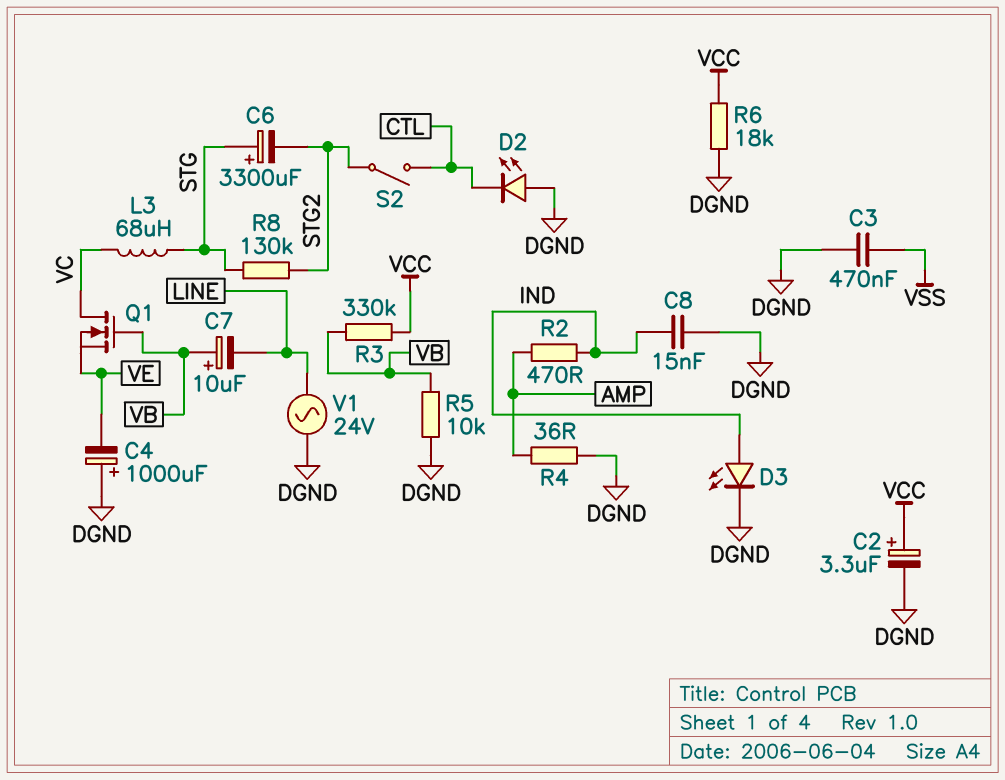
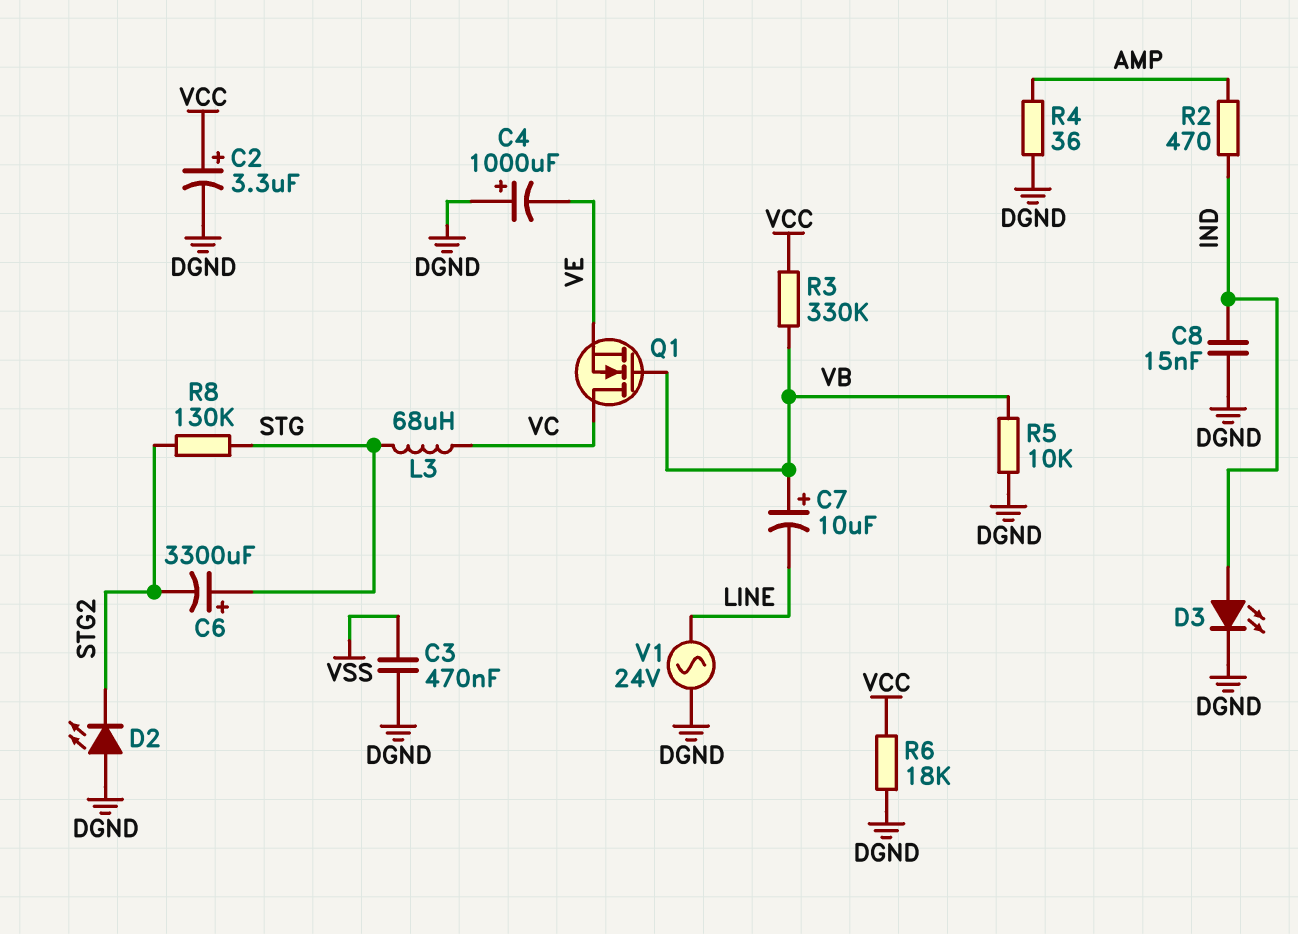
D2: LED (A DGND, K CTL) -> LED (A DGND, K STG2)
S2: switch (CTL, STG2) -> none

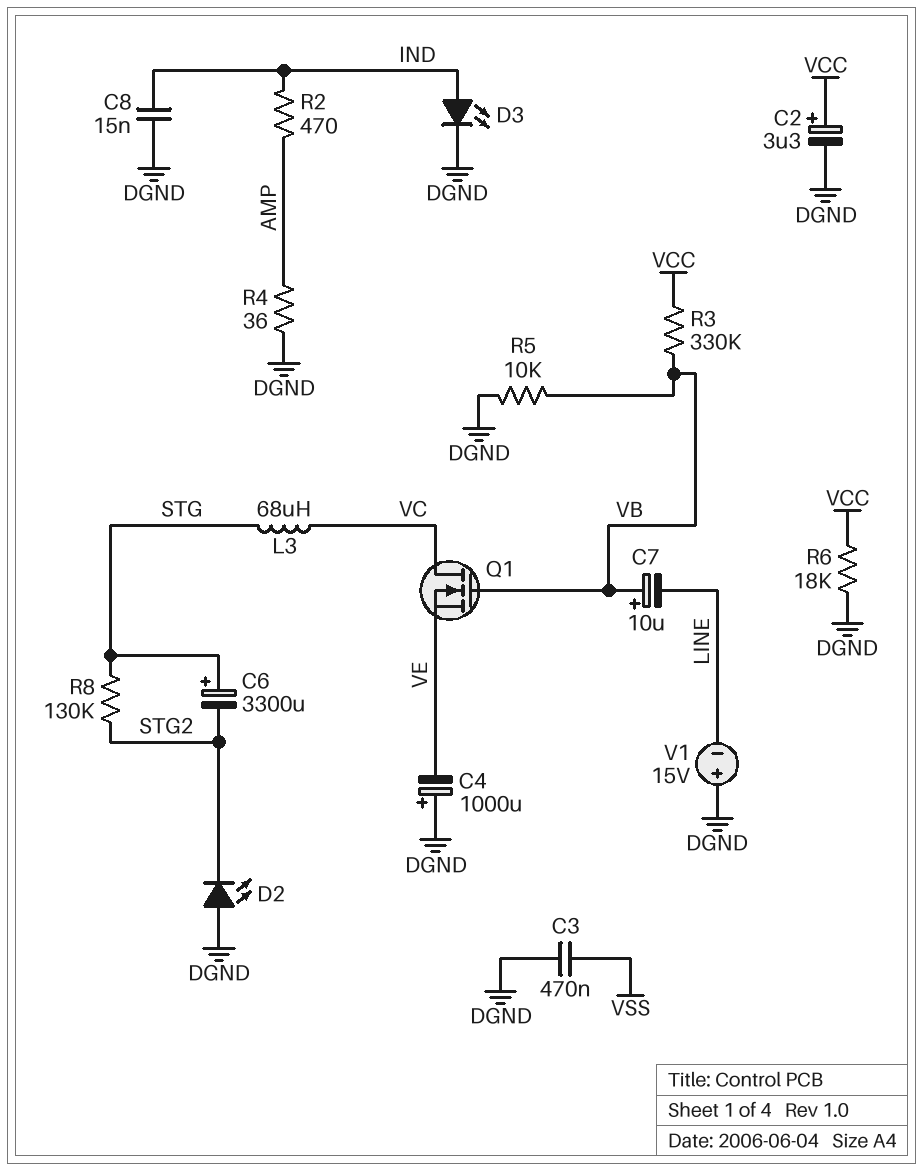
V1: AC 24V (DGND, LINE) -> 15V (plus DGND, minus LINE)

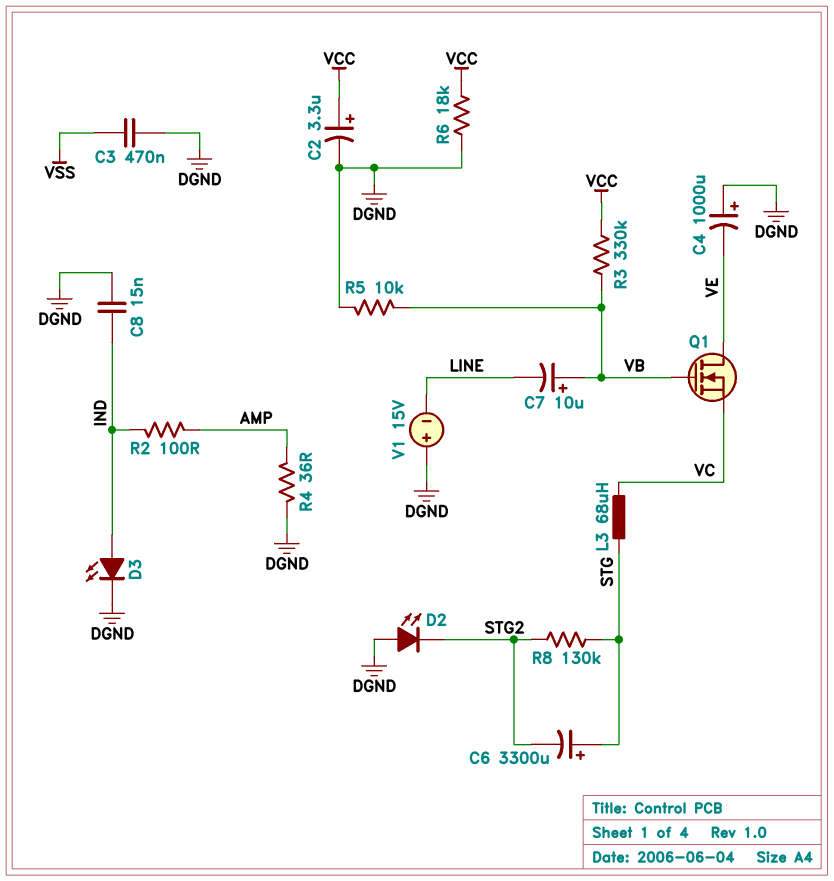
Q1: NMOS (G VB, D VC, S VE) -> NMOS (G VB, D VE, S VC)
R2: 470 (AMP, IND) -> 100 (AMP, IND)

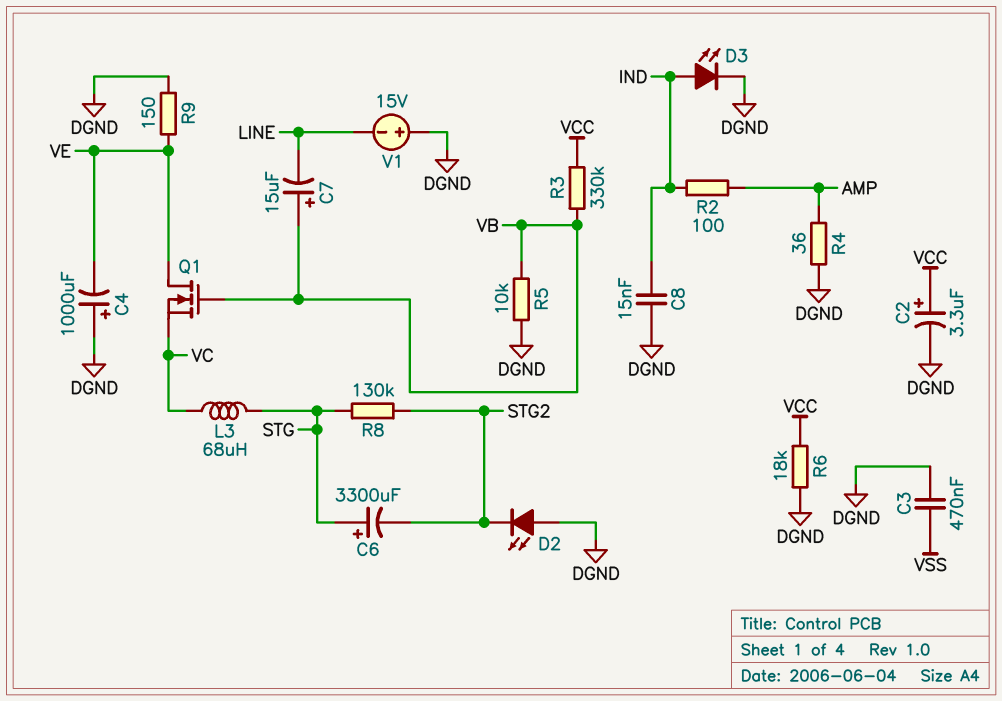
C7: 10uF (plus VB, minus LINE) -> 15uF (plus VB, minus LINE)
R9: none -> 150 (DGND, VE)

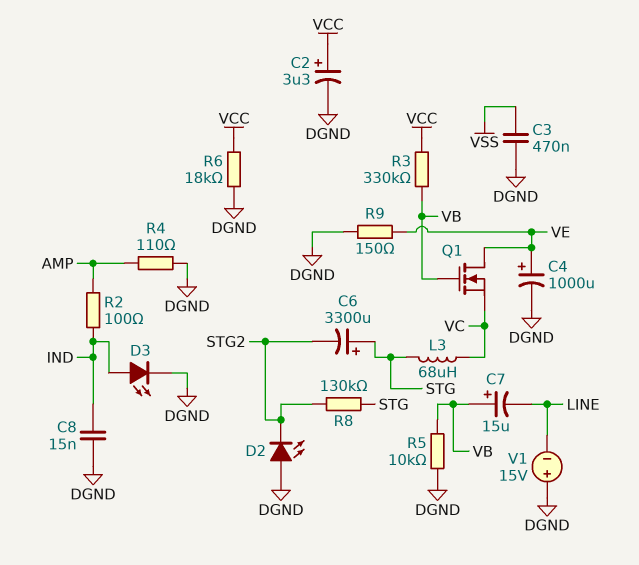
C4: 1000uF (plus DGND, minus VE) -> 1000uF (plus VE, minus DGND)
R4: 36 (AMP, DGND) -> 110 (AMP, DGND)

